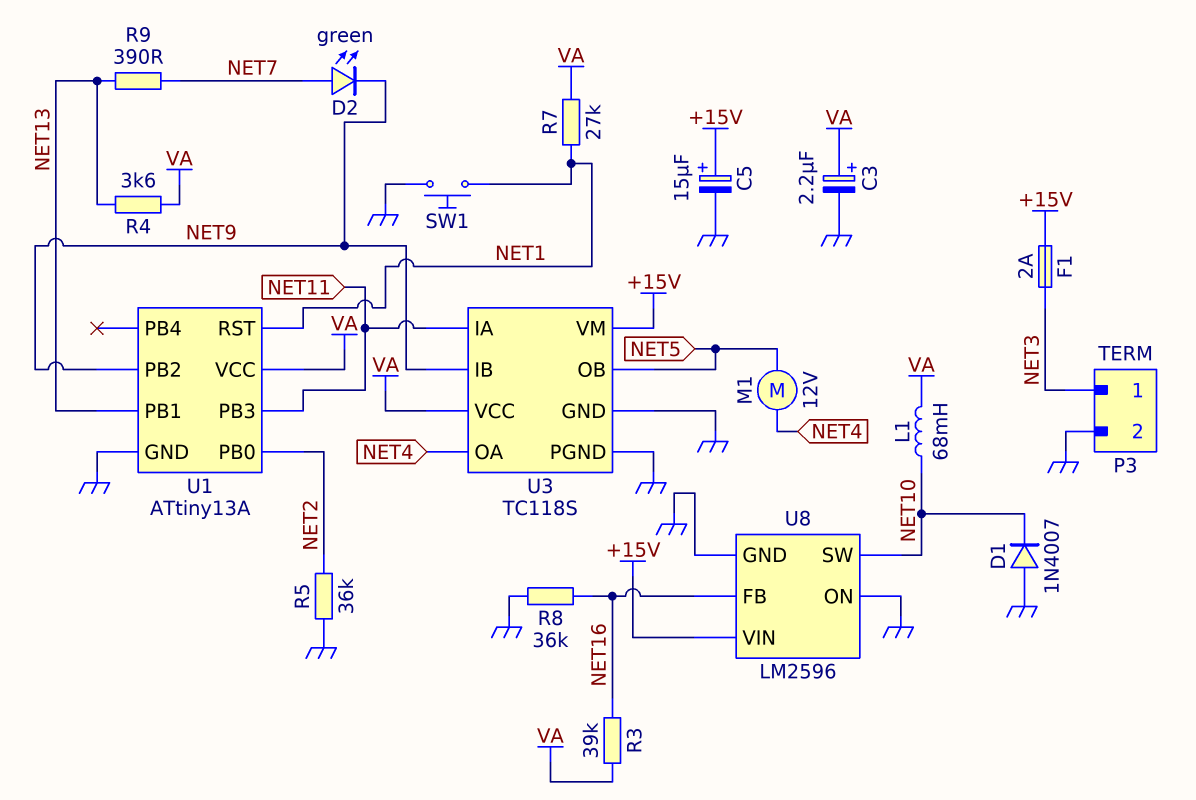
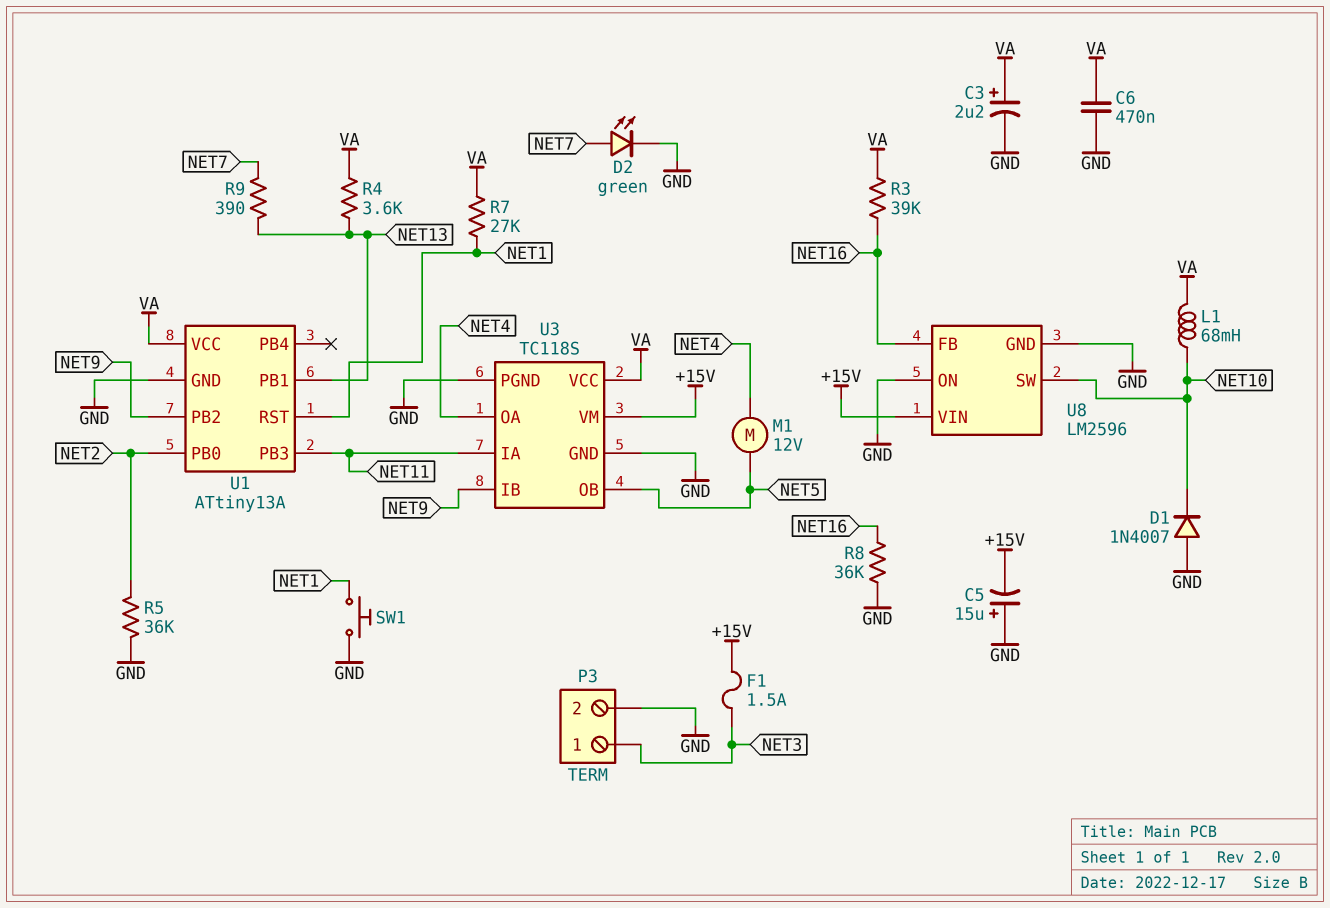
C5: 15uF (plus +15V, minus GND) -> 15uF (plus GND, minus +15V)
C6: none -> 470nF (GND, VA)
D2: LED green (A NET7, K NET9) -> LED green (A NET7, K GND)
F1: 2A (+15V, NET3) -> 1.5A (+15V, NET3)

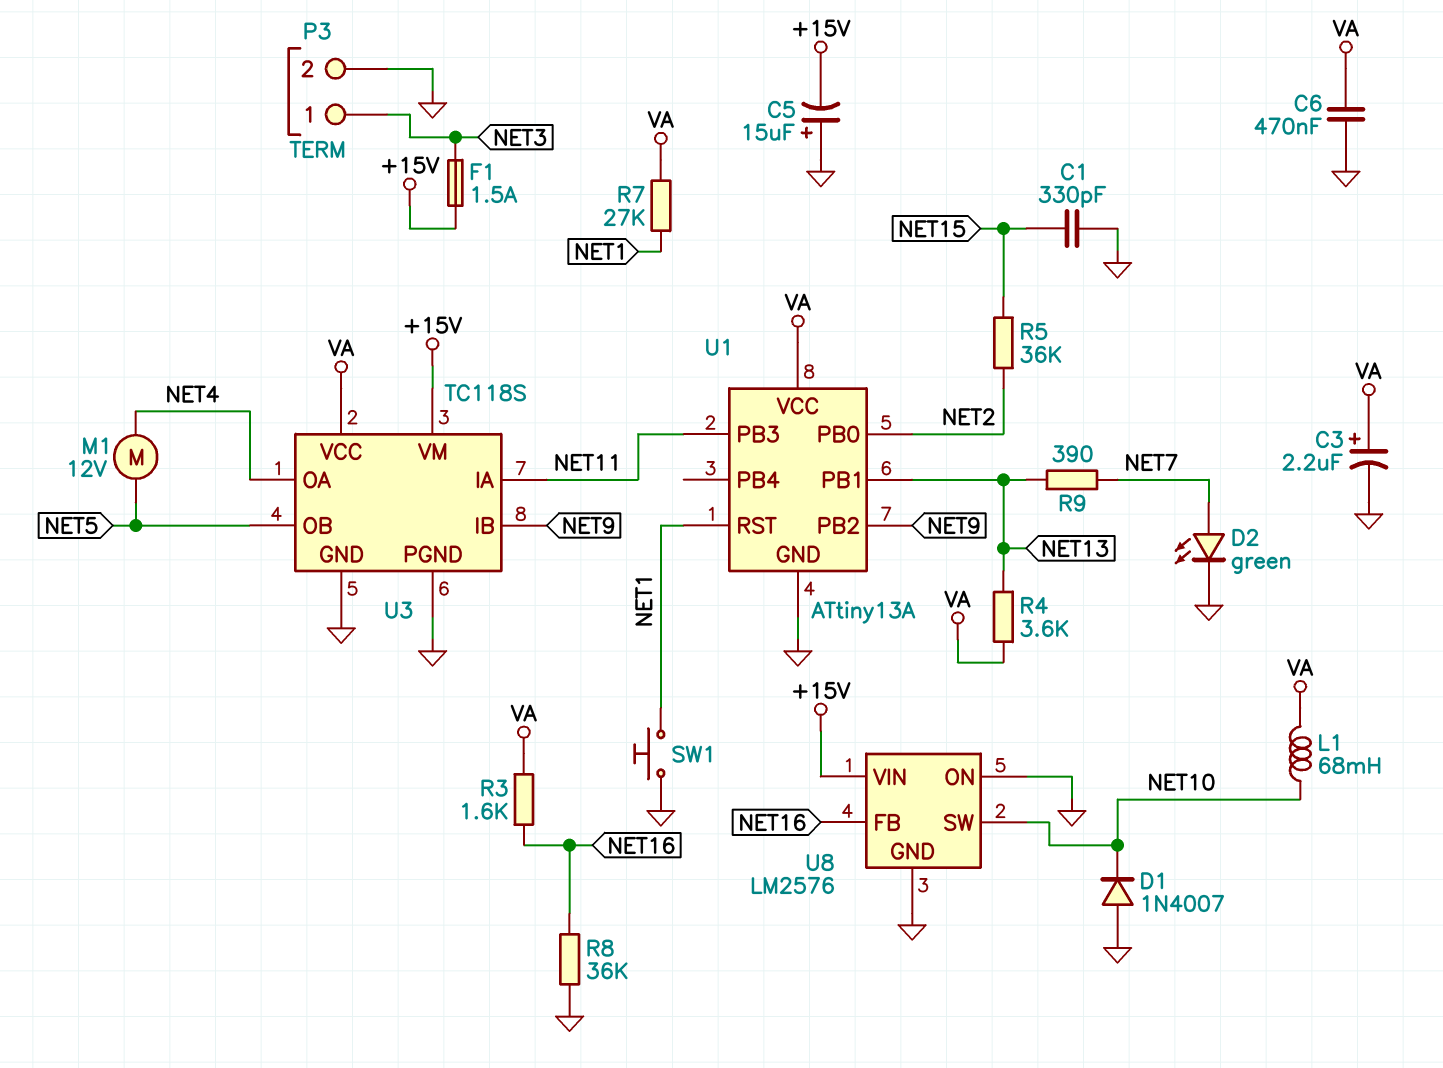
C1: none -> 330pF (GND, NET15)
R3: 39k (NET16, VA) -> 1.6k (NET16, VA)
R5: 36k (GND, NET2) -> 36k (NET2, NET15)
U8: LM2596 -> LM2576

